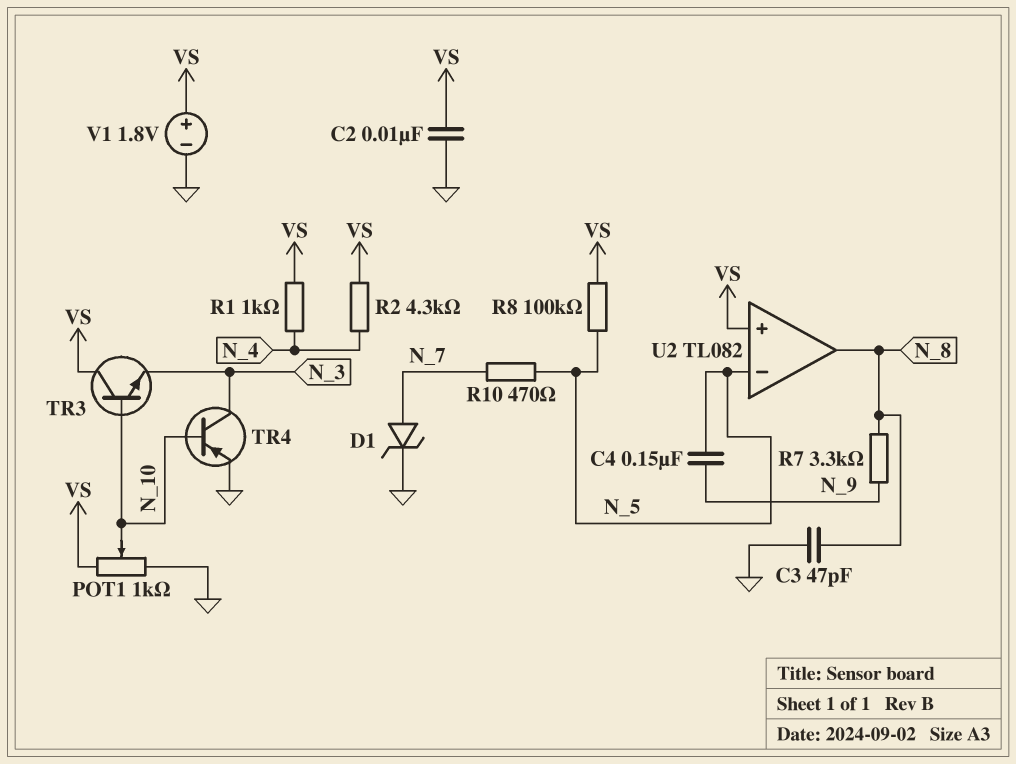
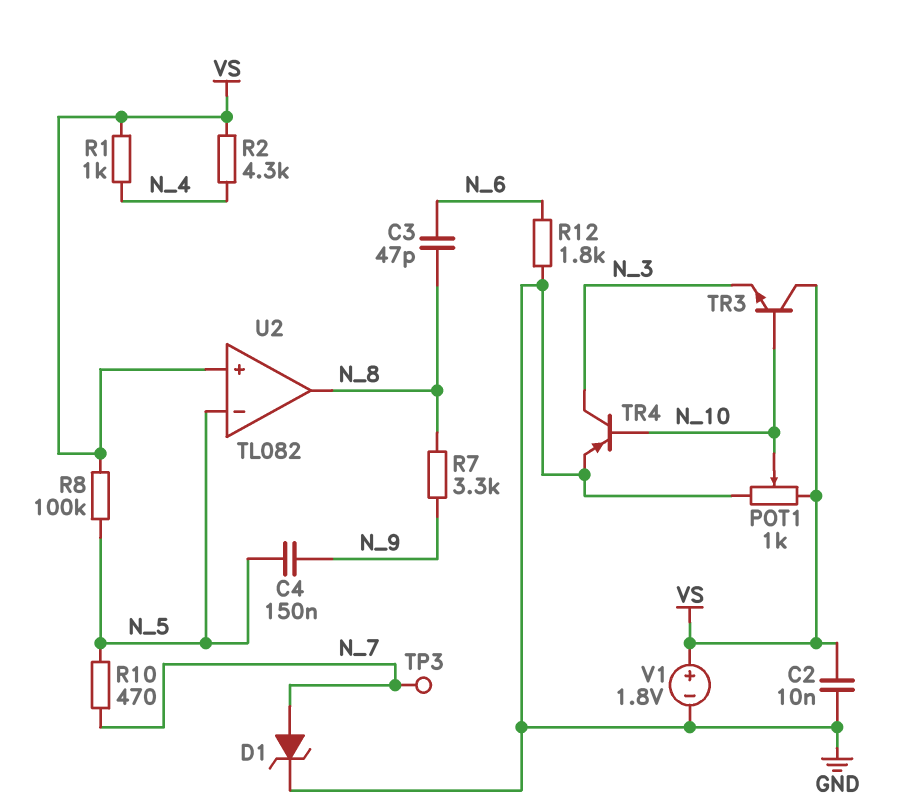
C3: 47pF (GND, N_8) -> 47pF (N_6, N_8)
R12: none -> 1.8k (GND, N_6)
TP3: none -> test point (N_7)

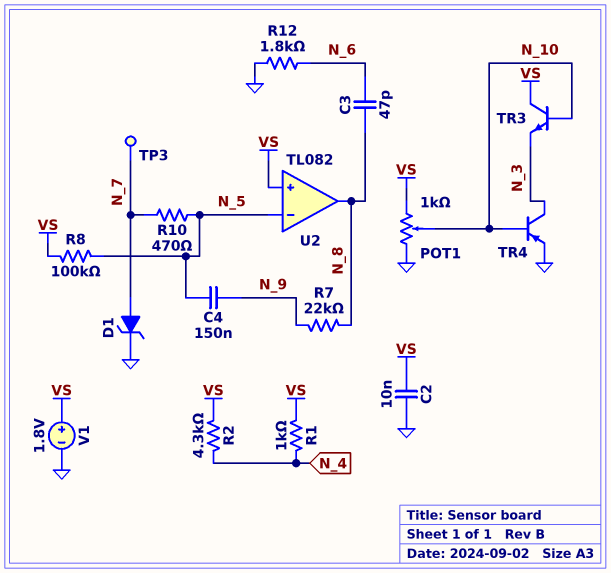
R7: 3.3k (N_8, N_9) -> 22k (N_8, N_9)

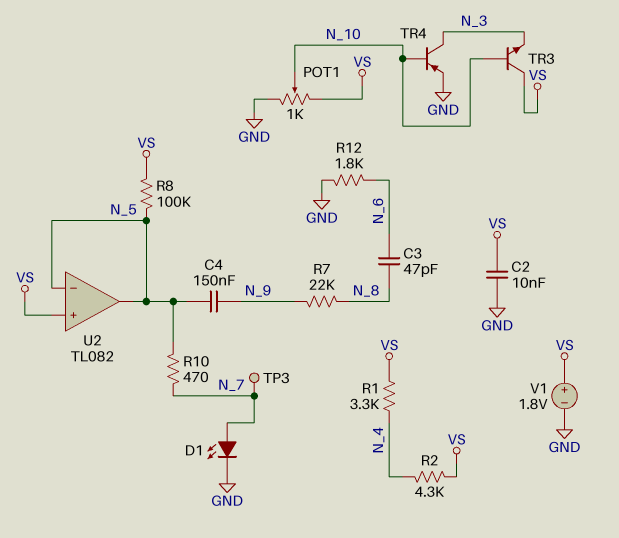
D1: zener (A N_7, K GND) -> LED (A N_7, K GND)
R1: 1k (N_4, VS) -> 3.3k (N_4, VS)
U2 pin out: N_8 -> N_5

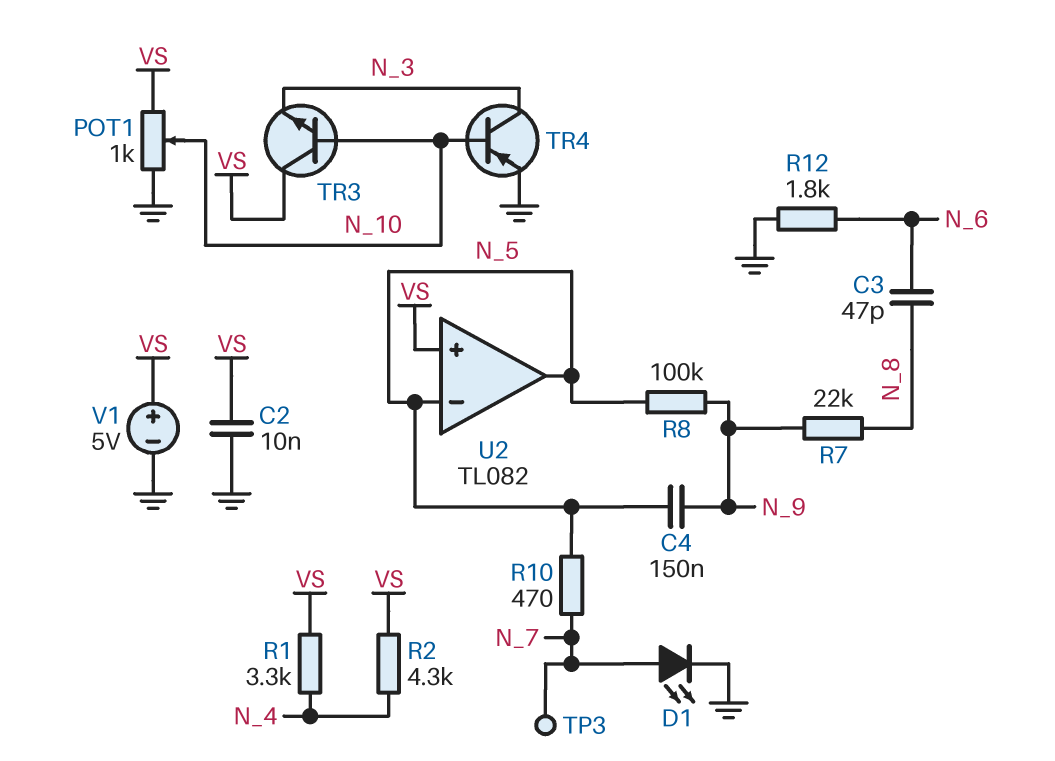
R8: 100k (N_5, VS) -> 100k (N_5, N_9)
V1: 1.8V (plus VS, minus GND) -> 5V (plus VS, minus GND)

